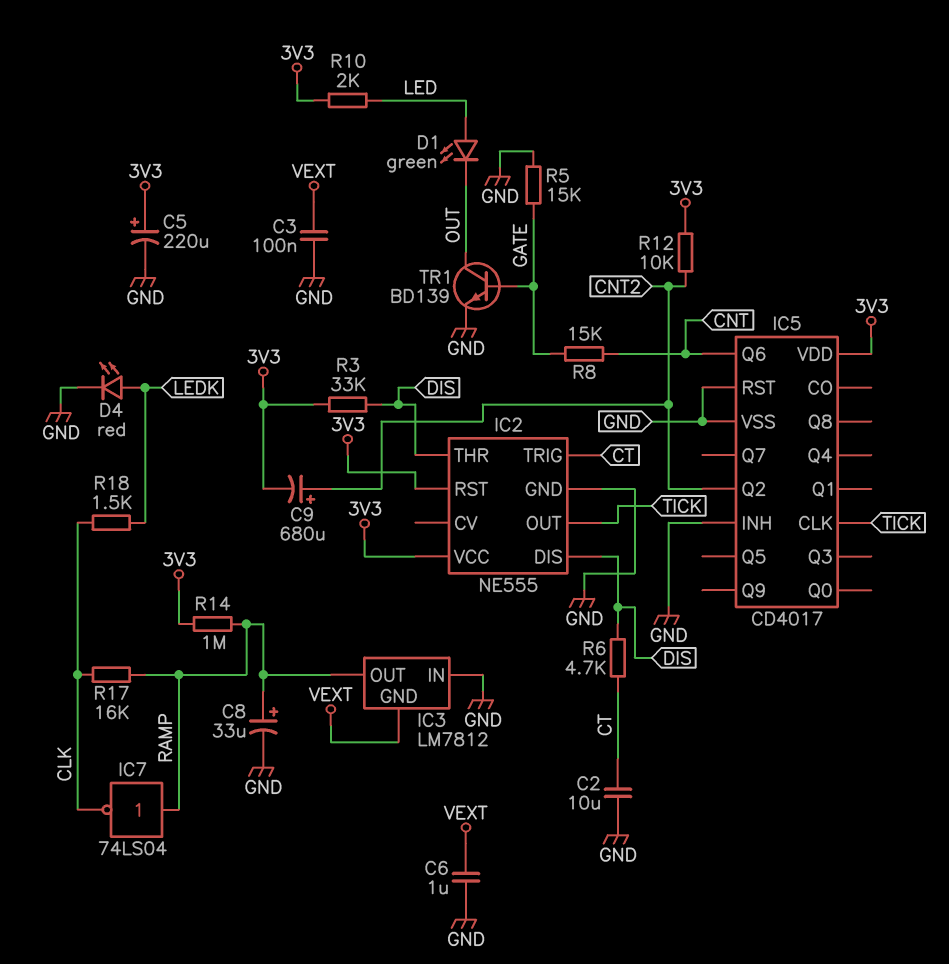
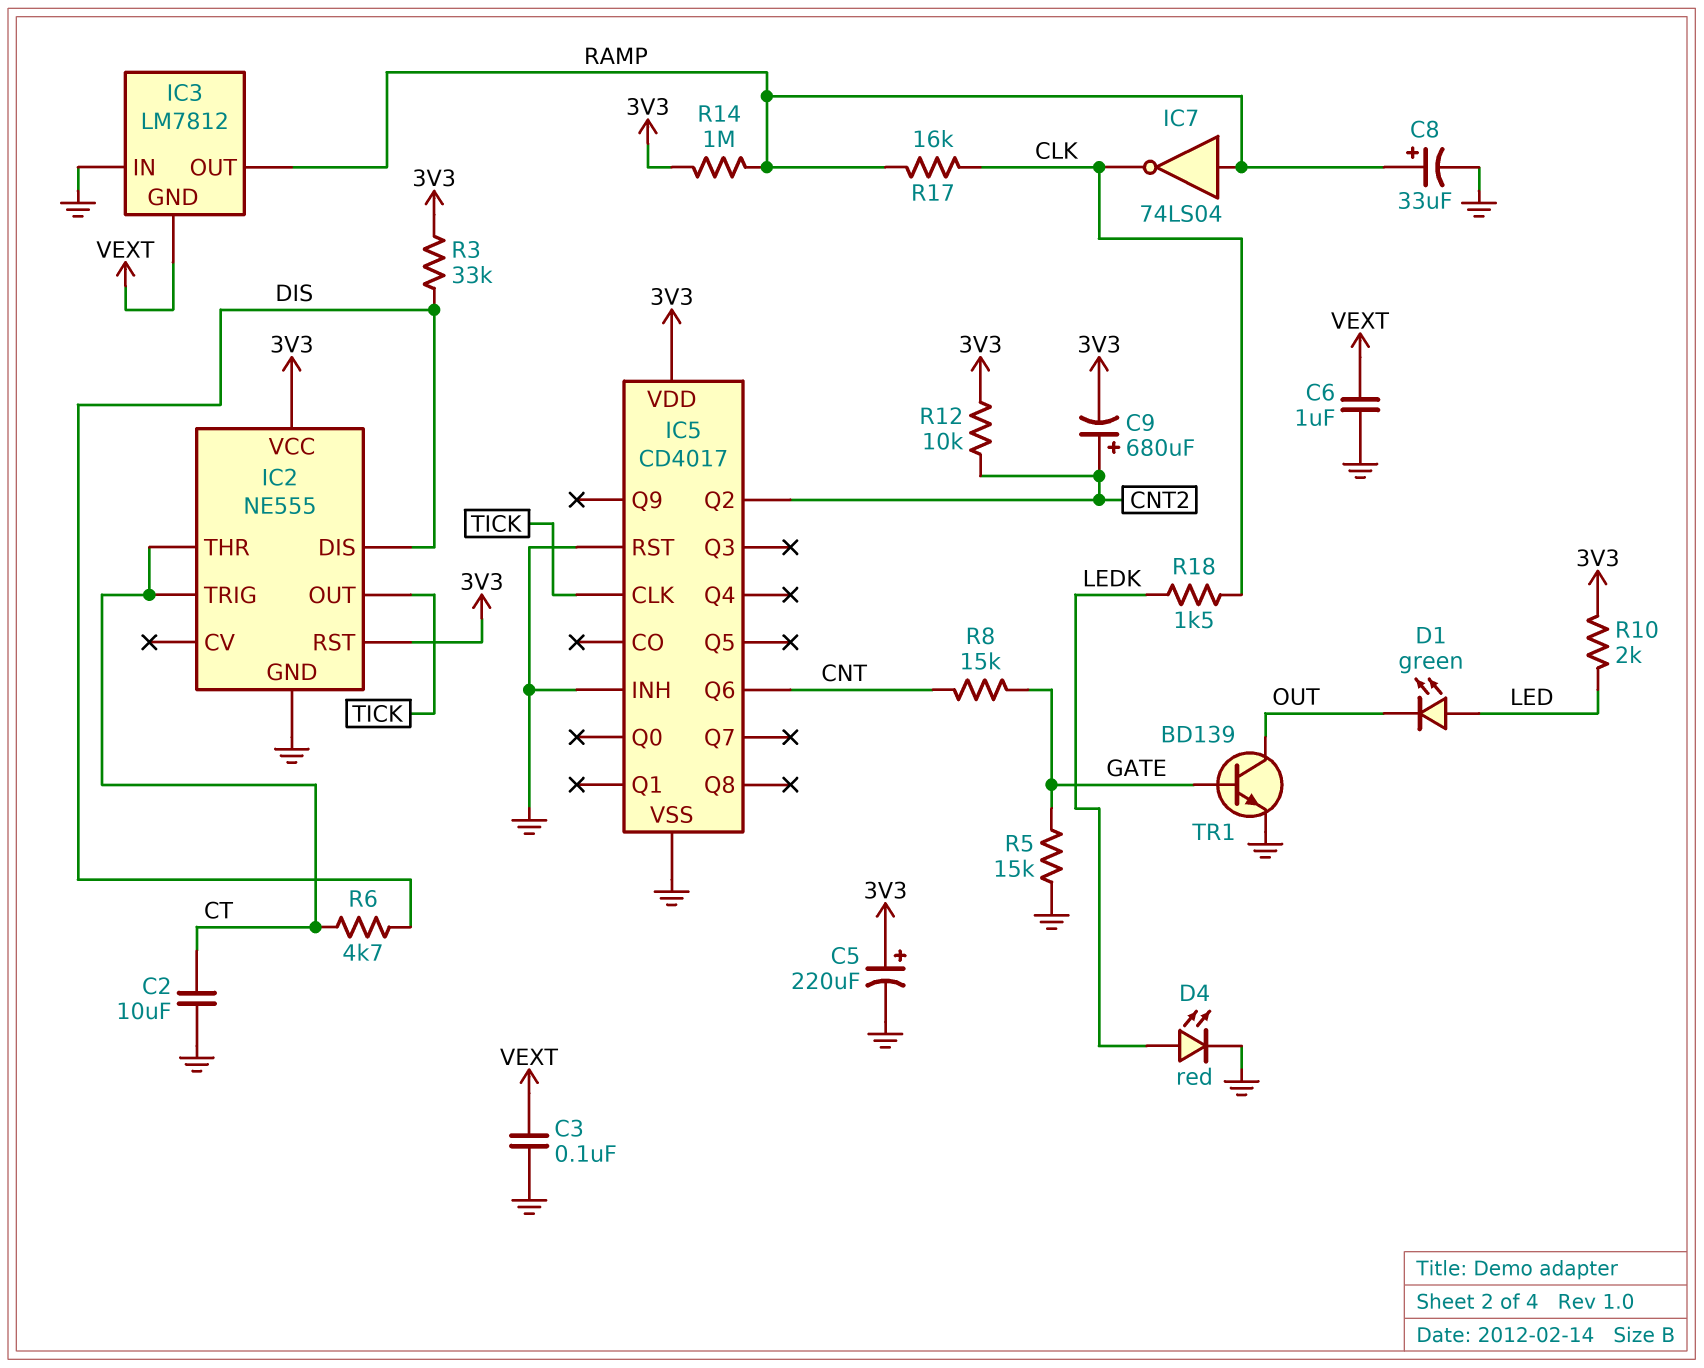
IC2 pin THR: DIS -> CT

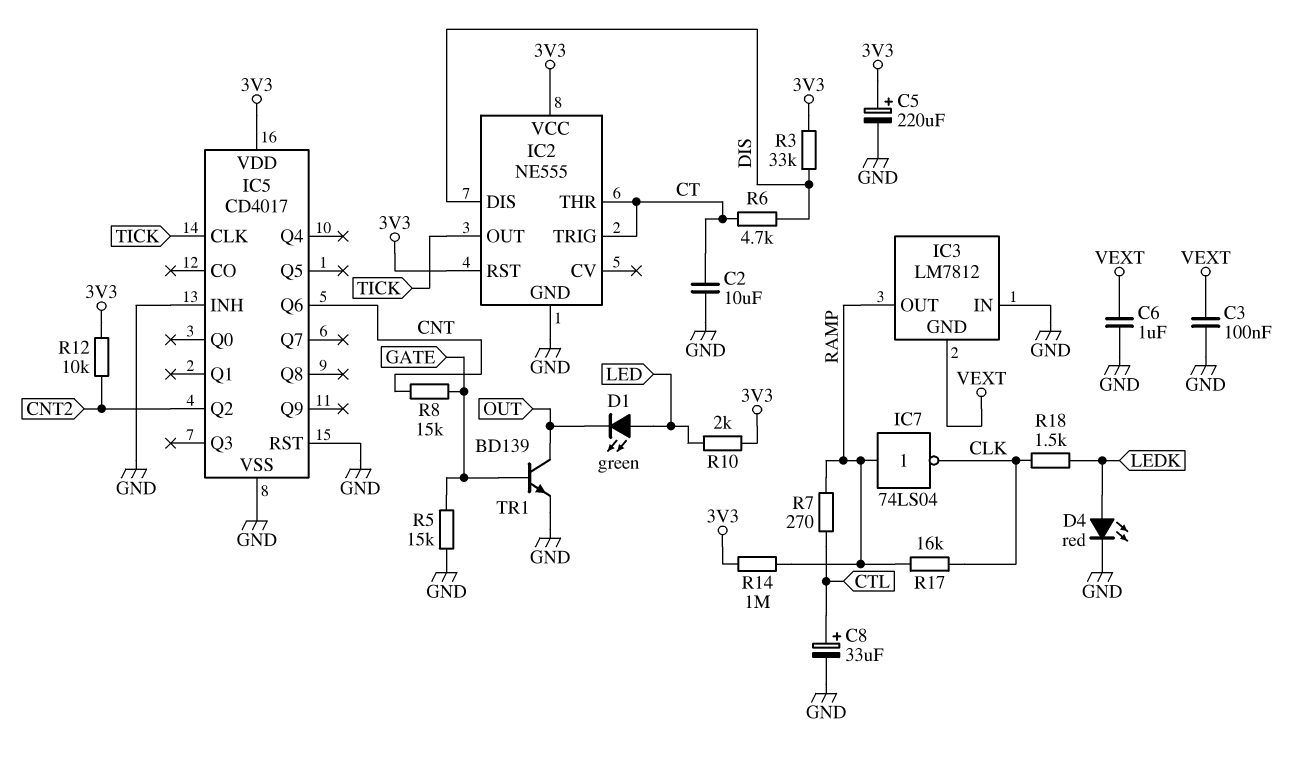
C8: 33uF (plus RAMP, minus GND) -> 33uF (plus CTL, minus GND)
C9: 680uF (plus CNT2, minus 3V3) -> none
R7: none -> 270 (CTL, RAMP)

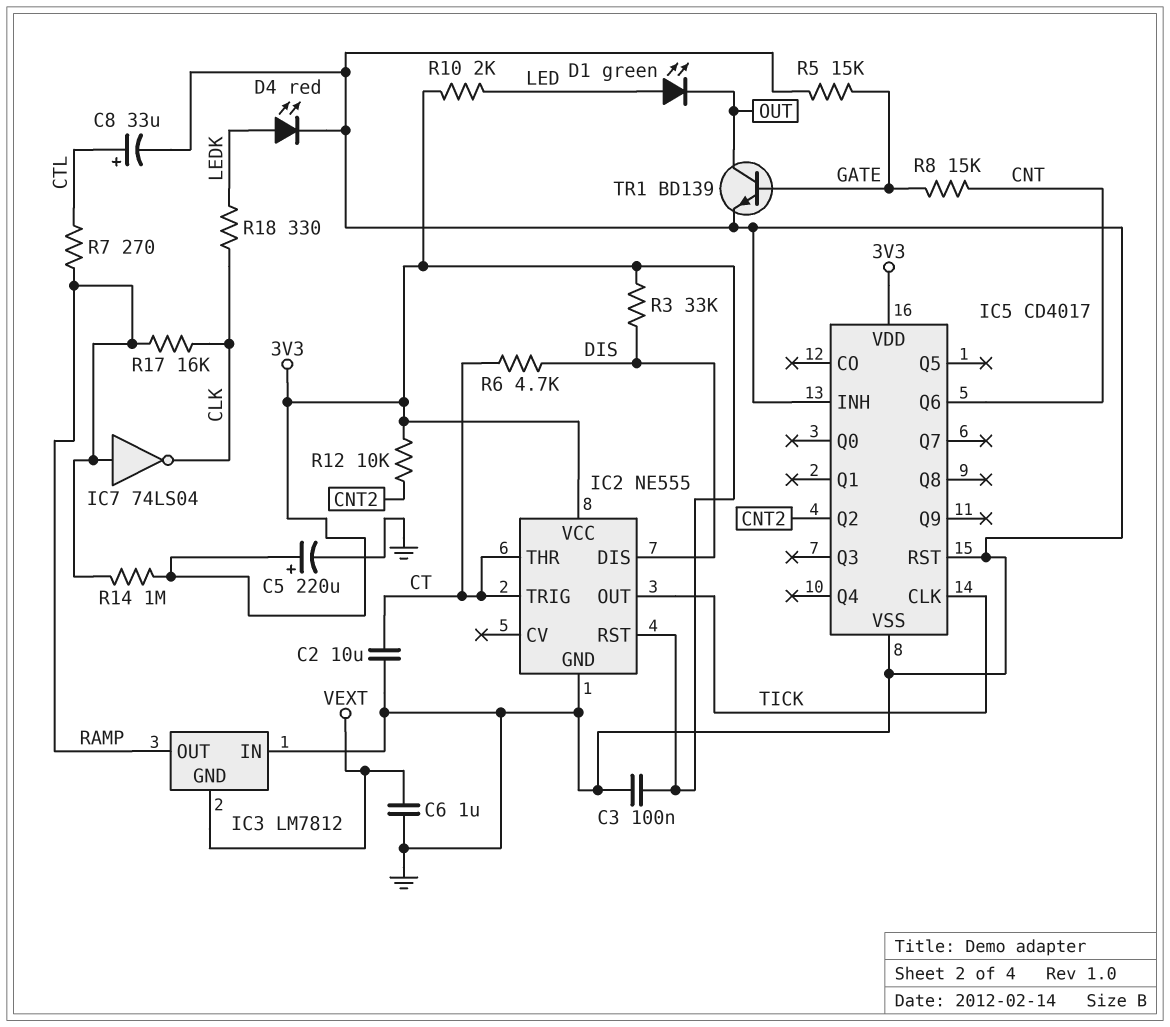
C3: 100nF (GND, VEXT) -> 100nF (3V3, GND)
R18: 1.5k (CLK, LEDK) -> 330 (CLK, LEDK)

